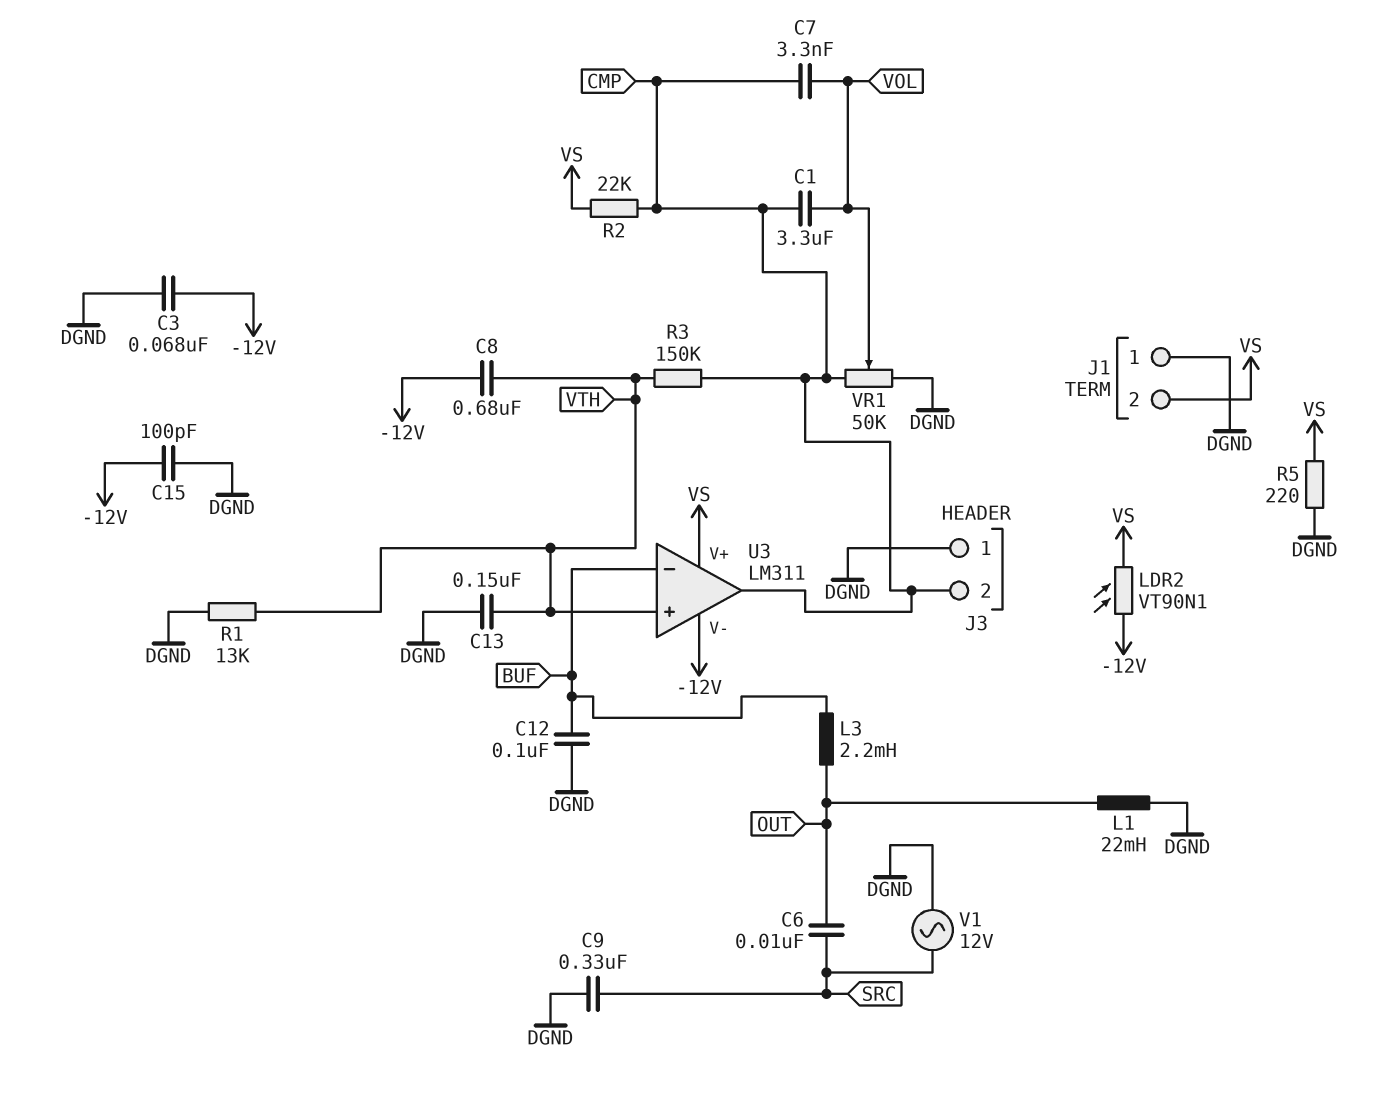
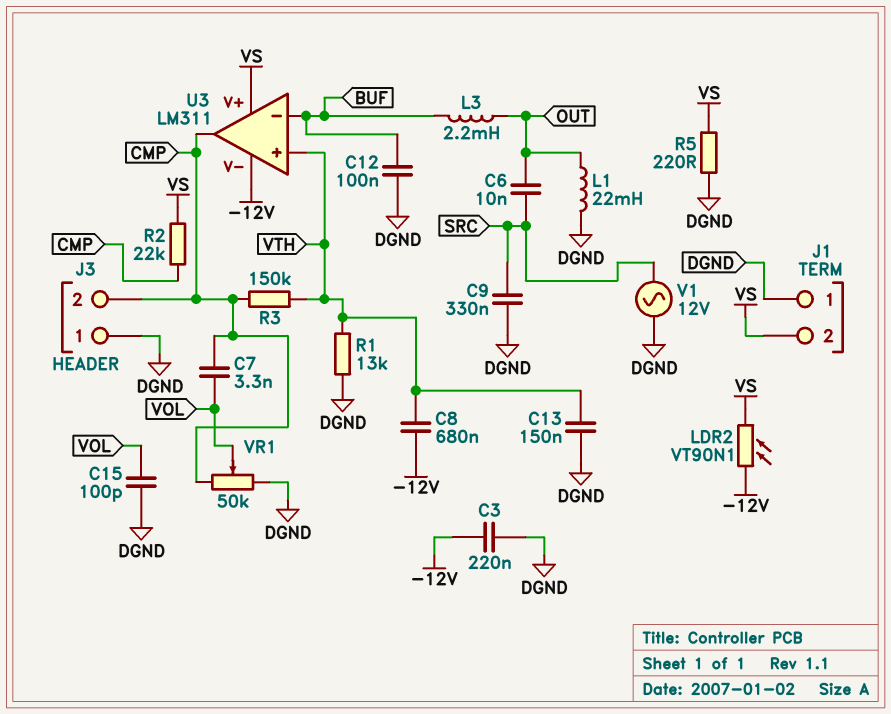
C1: 3.3uF (CMP, VOL) -> none
C3: 68nF (-12V, DGND) -> 220nF (-12V, DGND)
C15: 100pF (-12V, DGND) -> 100pF (DGND, VOL)

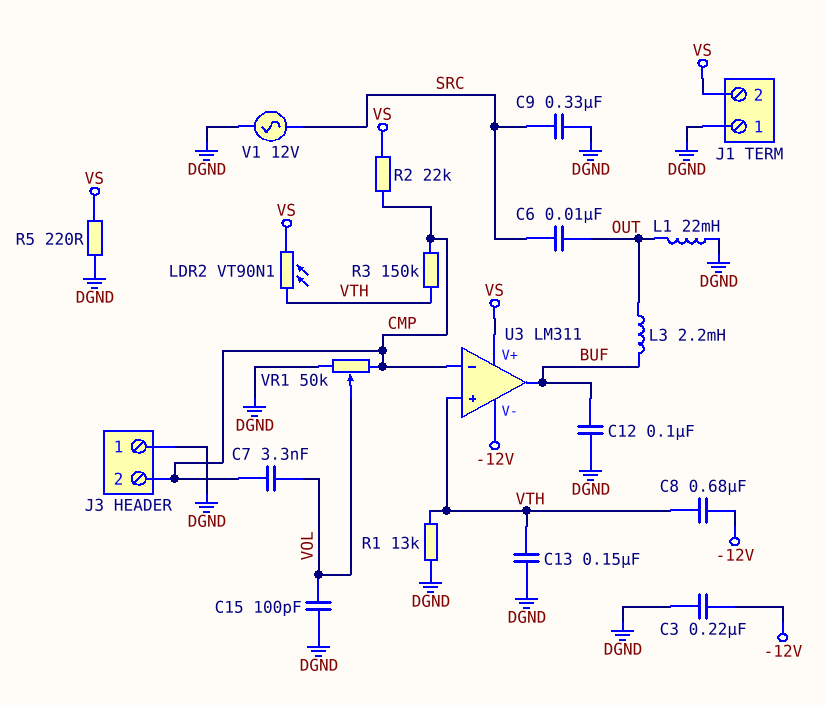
LDR2: VT90N1 (-12V, VS) -> VT90N1 (VS, VTH)
U3 pin in-: BUF -> CMP
U3 pin out: CMP -> BUF

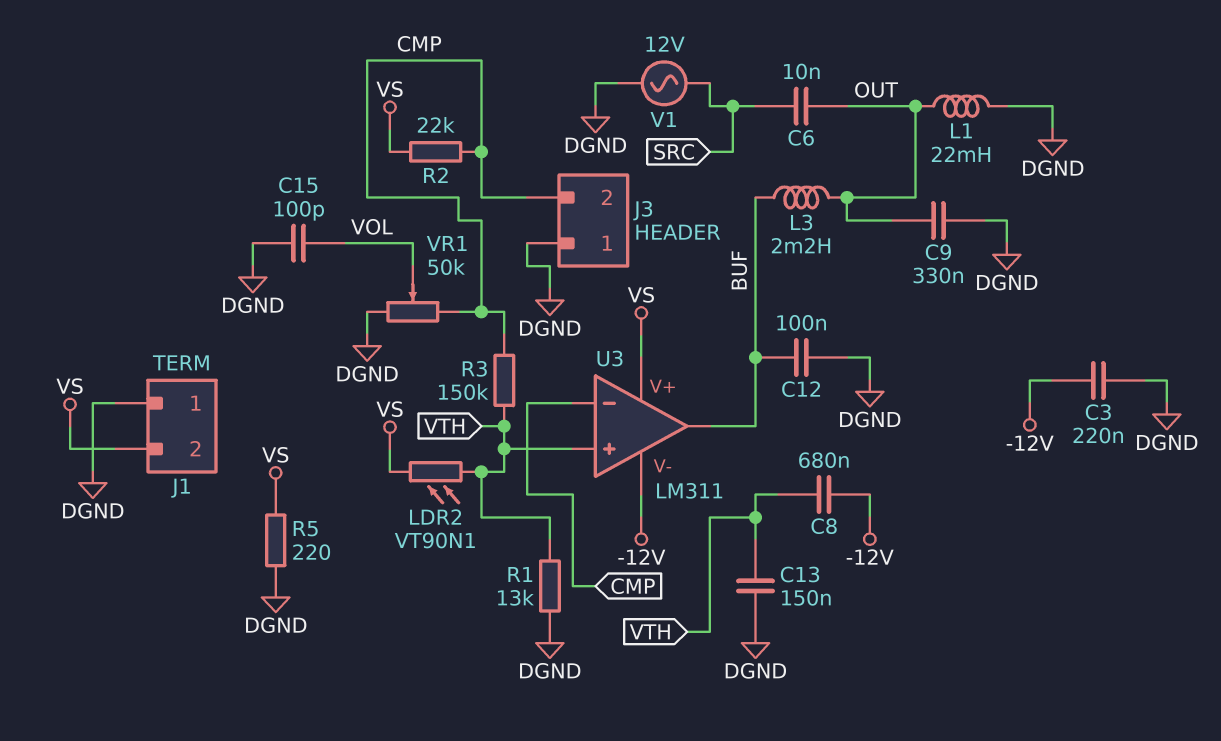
C7: 3.3nF (CMP, VOL) -> none
C9: 330nF (DGND, SRC) -> 330nF (DGND, OUT)

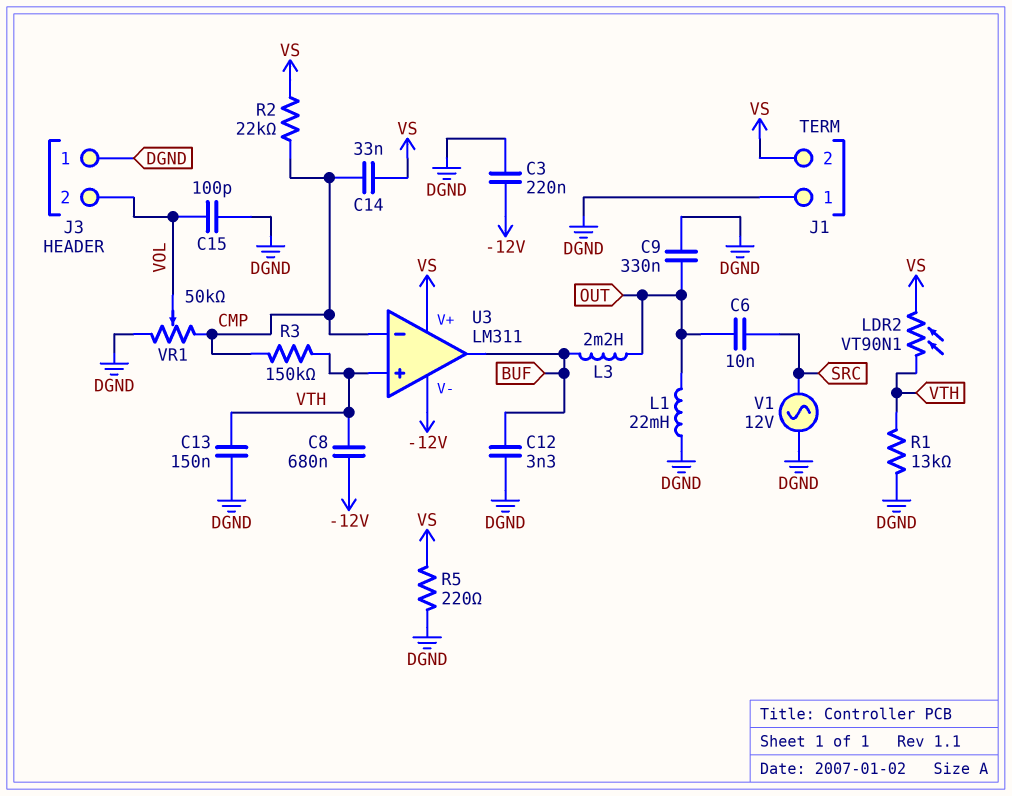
C12: 100nF (BUF, DGND) -> 3.3nF (BUF, DGND)
C14: none -> 33nF (CMP, VS)
J3 pin 2: CMP -> VOL

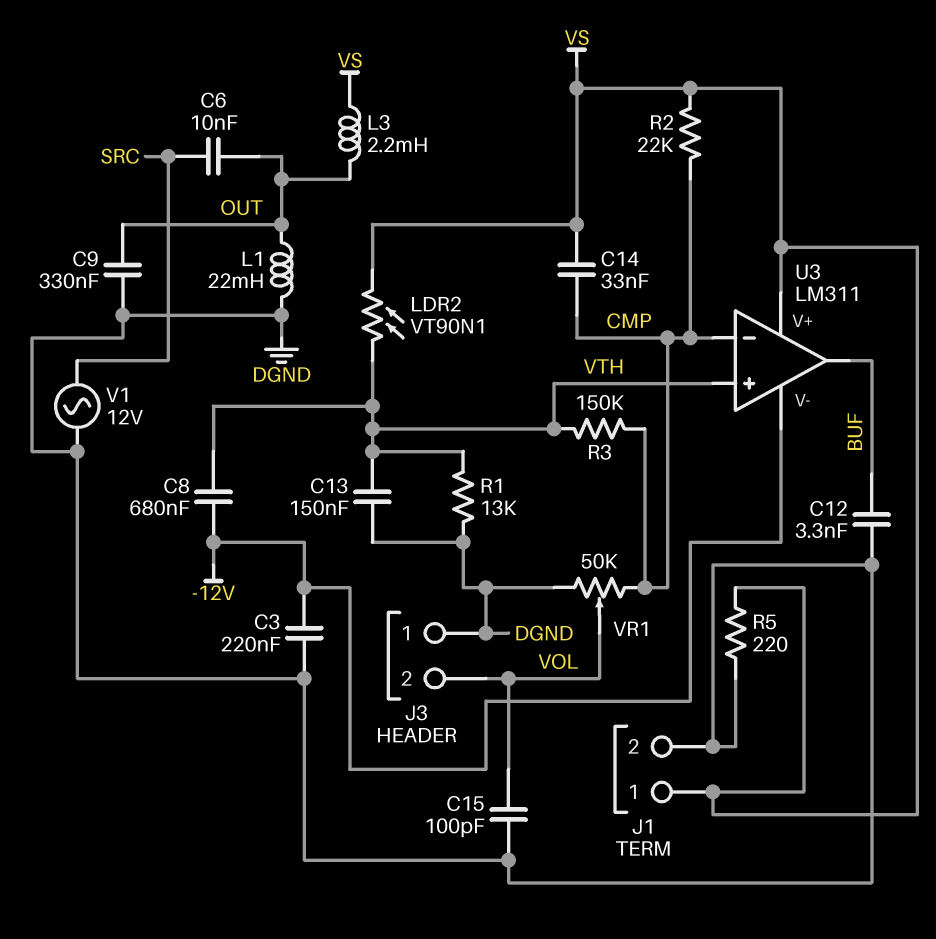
J1 pin 1: DGND -> VS
J1 pin 2: VS -> DGND
L3: 2.2mH (BUF, OUT) -> 2.2mH (OUT, VS)

